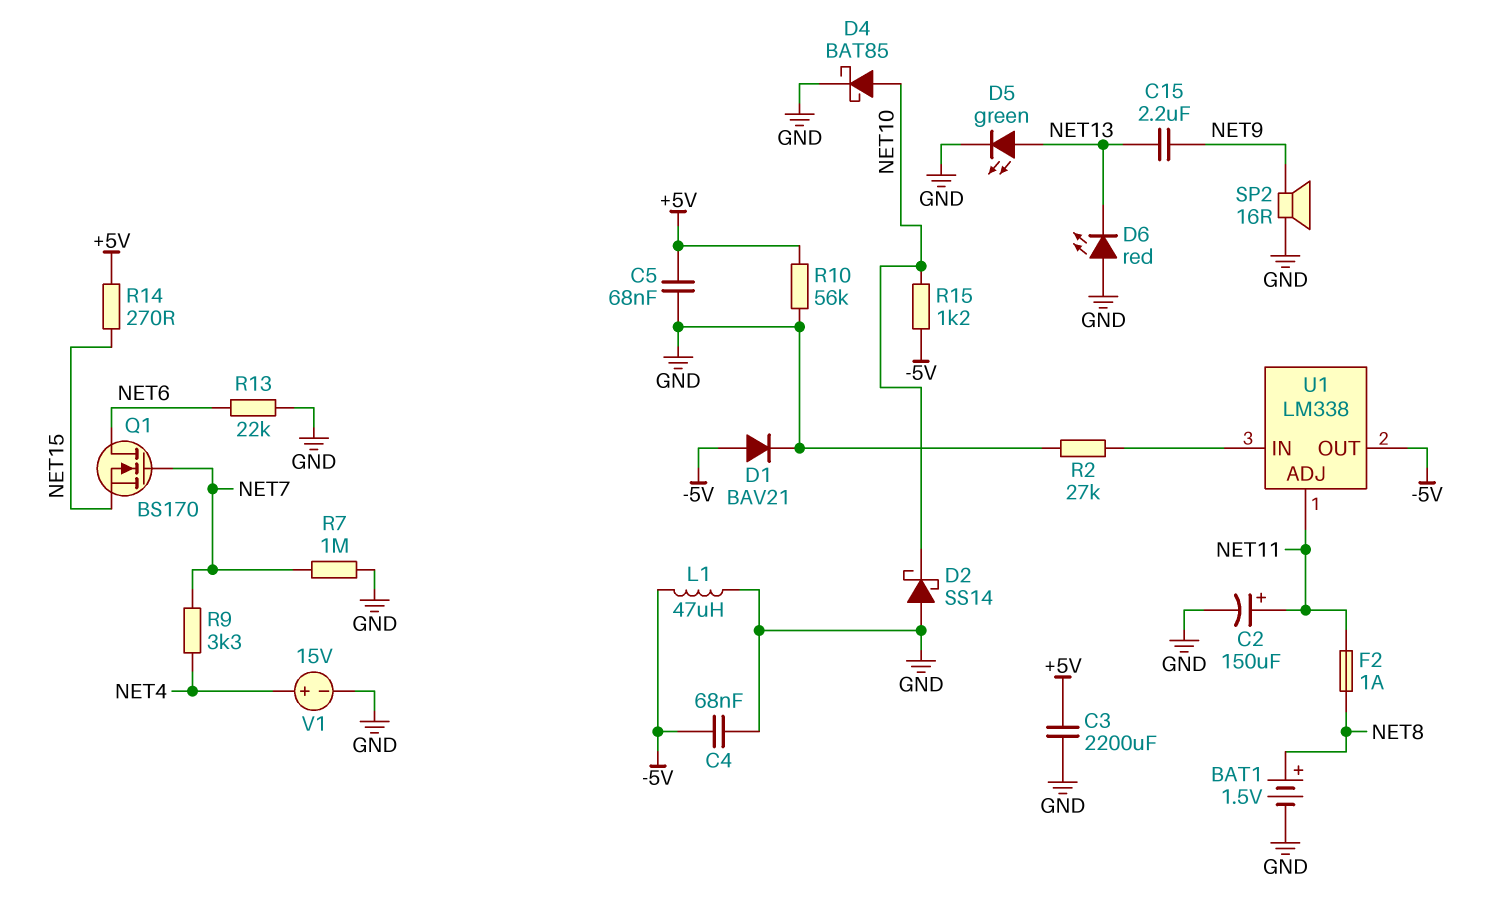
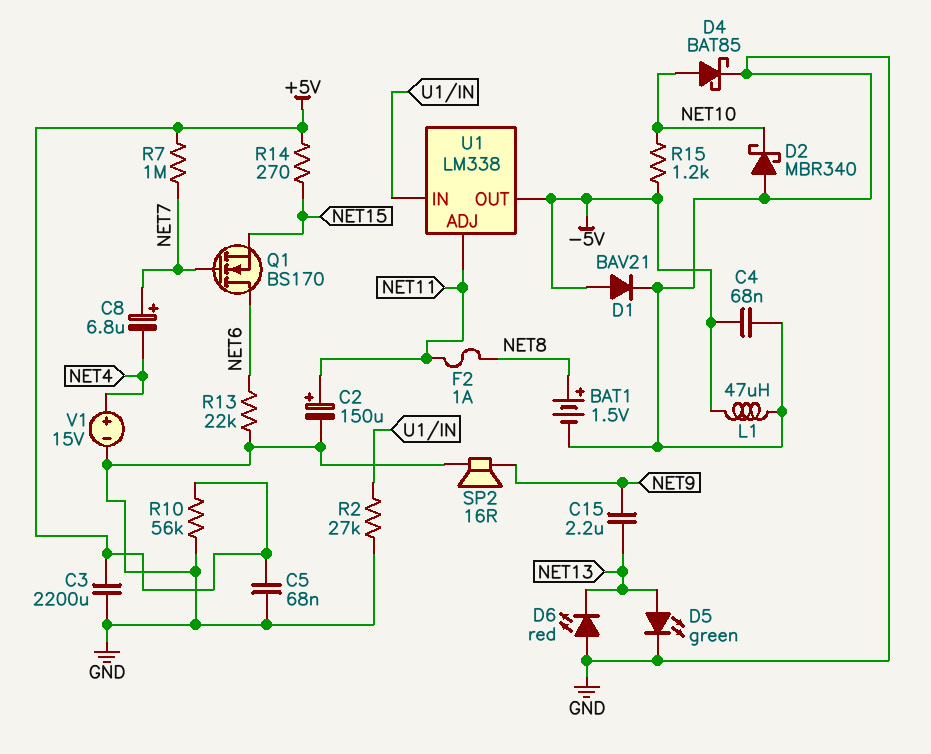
C8: none -> 6.8uF (plus NET7, minus NET4)
D2: schottky SS14 (A GND, K NET10) -> schottky MBR340 (A GND, K NET10)
R7: 1M (GND, NET7) -> 1M (+5V, NET7)
R9: 3.3k (NET4, NET7) -> none

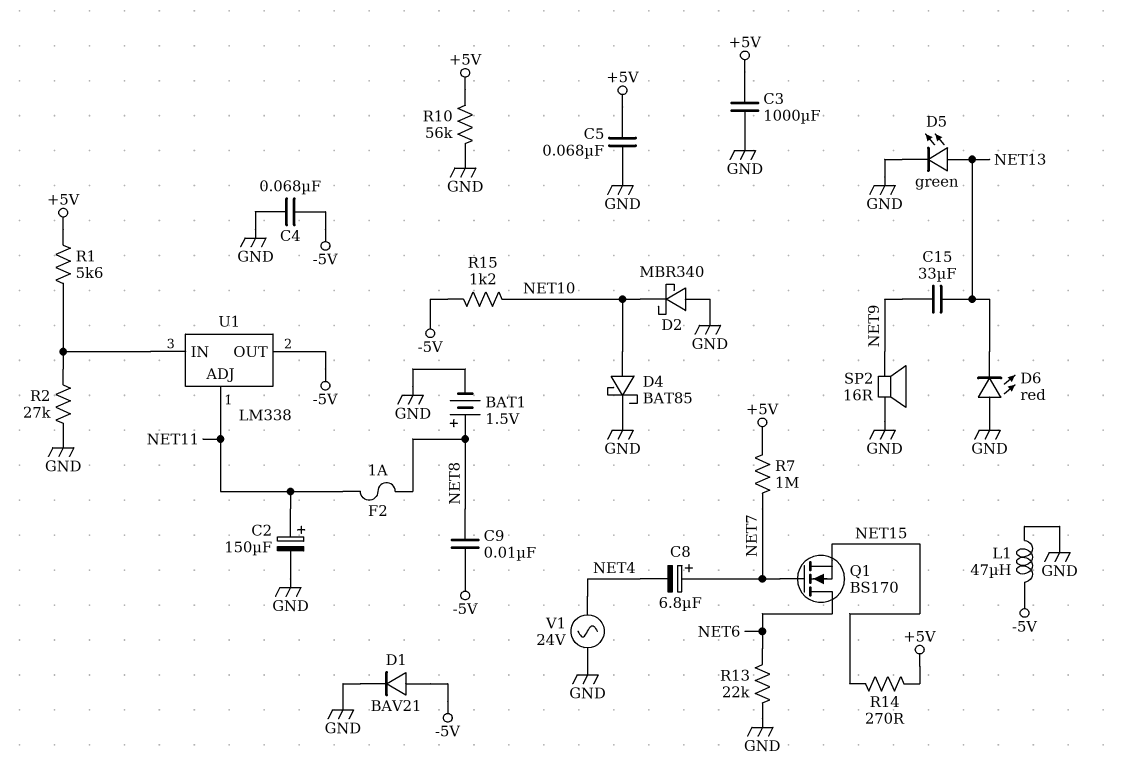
C3: 2200uF (+5V, GND) -> 1000uF (+5V, GND)
C9: none -> 10nF (-5V, NET8)
C15: 2.2uF (NET9, NET13) -> 33uF (NET9, NET13)
R1: none -> 5.6k (+5V, U1/IN)
V1: 15V (plus NET4, minus GND) -> AC 24V (GND, NET4)

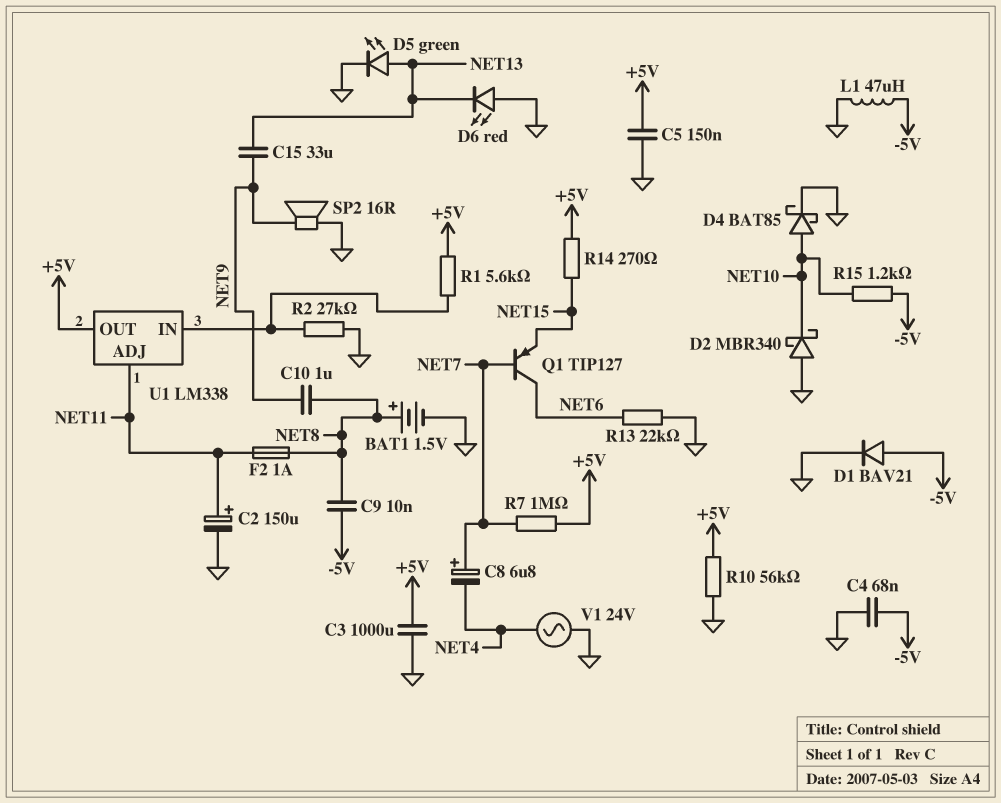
C5: 68nF (+5V, GND) -> 150nF (+5V, GND)
C10: none -> 1uF (NET8, NET9)
Q1: NMOS BS170 (G NET7, D NET6, S NET15) -> PNP TIP127 (B NET7, C NET6, E NET15)
U1 pin OUT: -5V -> +5V

